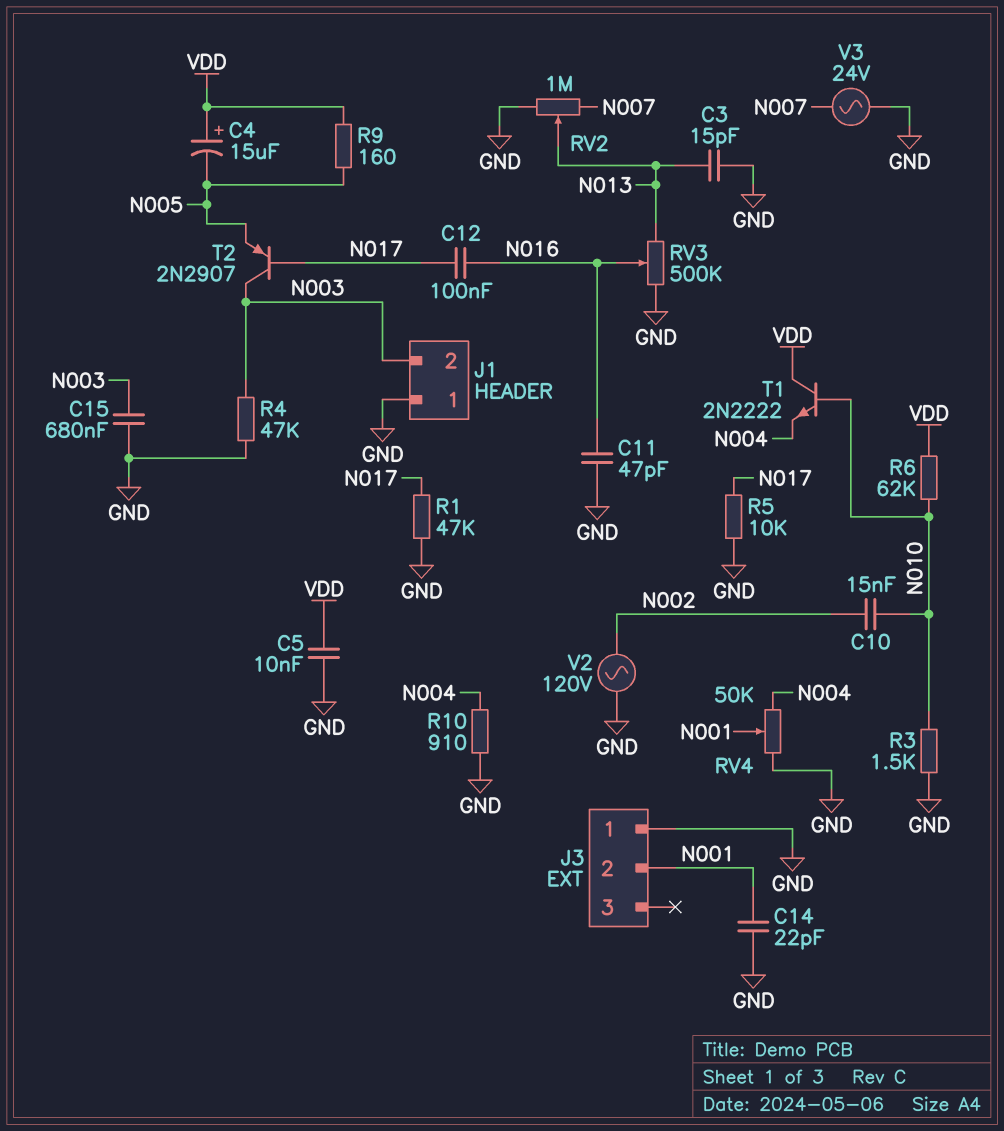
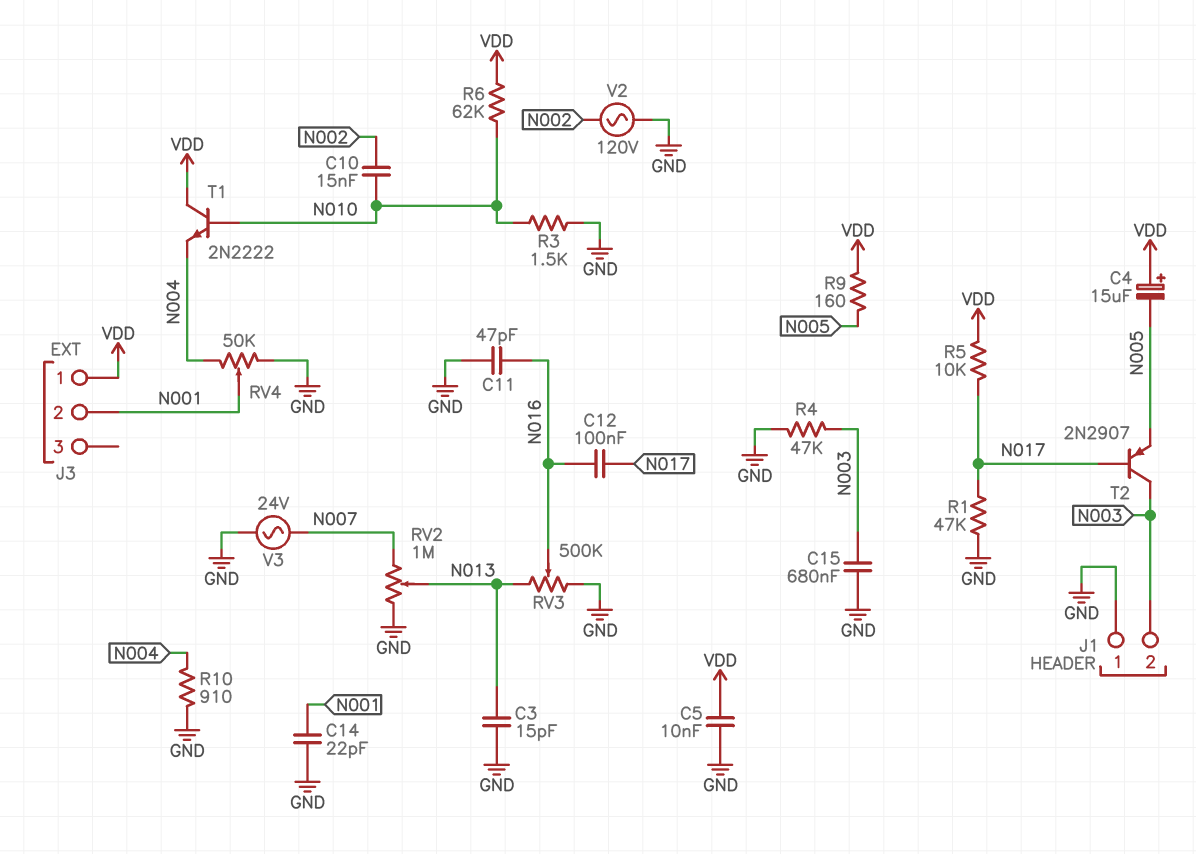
J3 pin 1: GND -> VDD
R5: 10k (GND, N017) -> 10k (N017, VDD)

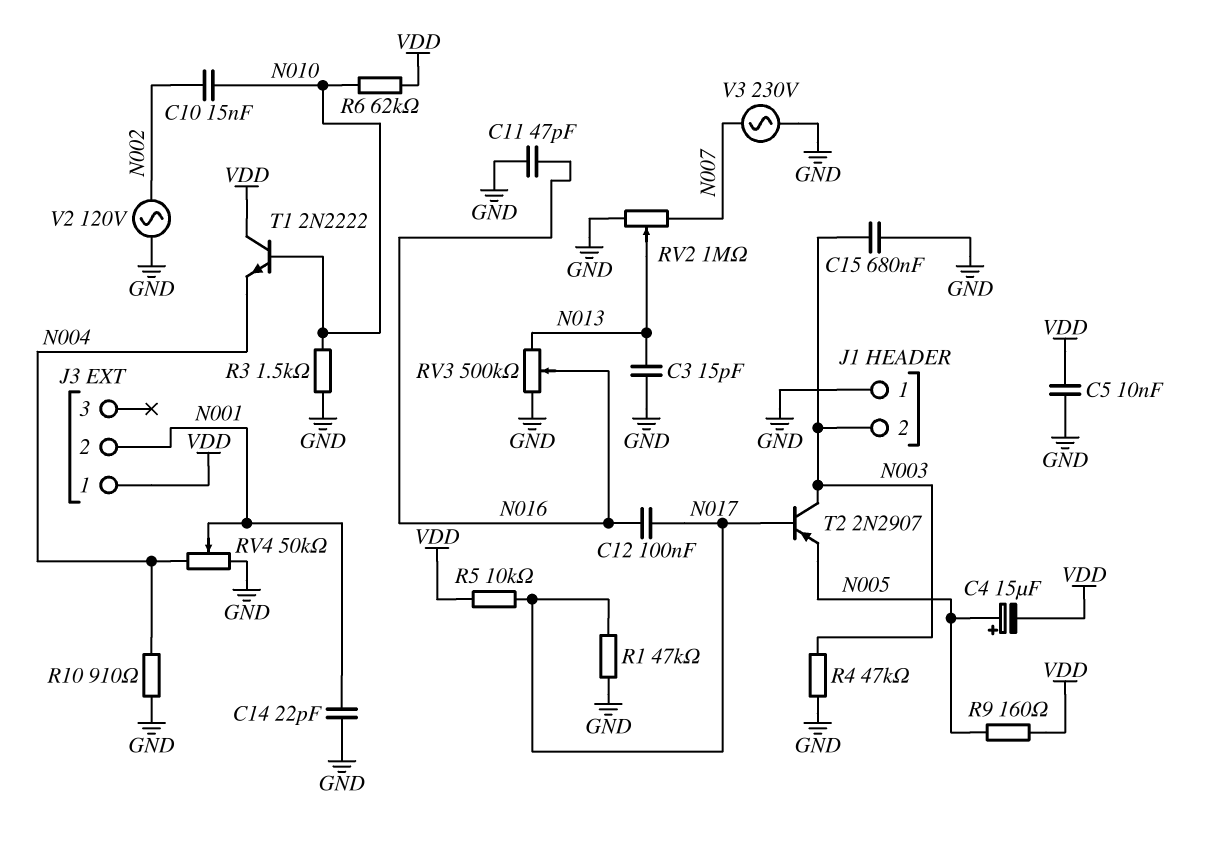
C4: 15uF (plus VDD, minus N005) -> 15uF (plus N005, minus VDD)
V3: AC 24V (GND, N007) -> AC 230V (GND, N007)

